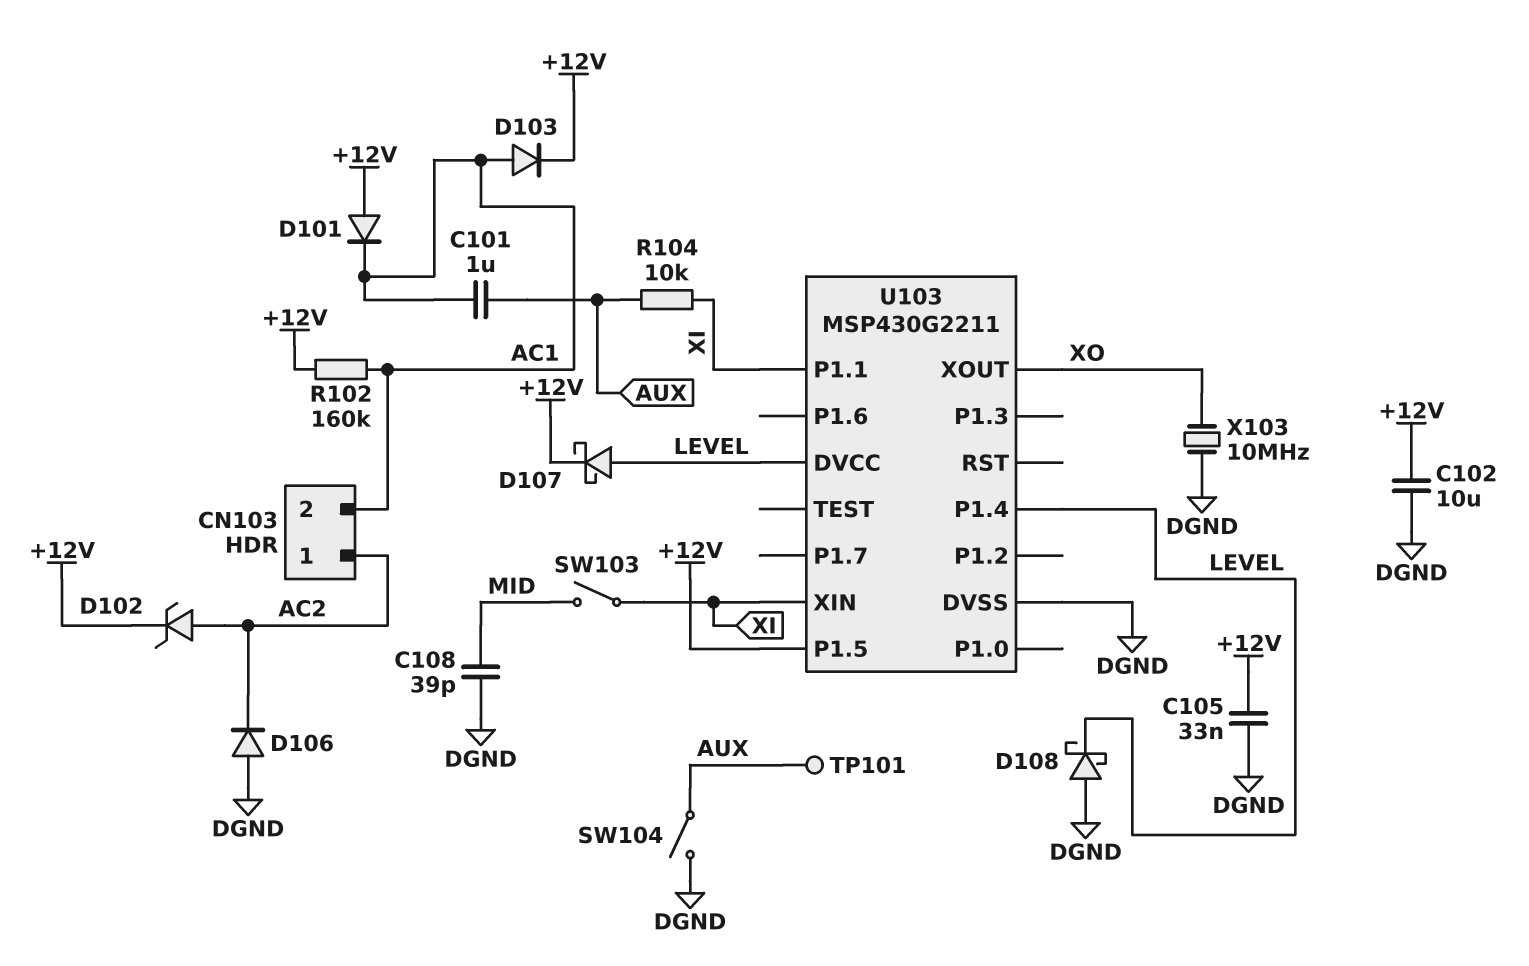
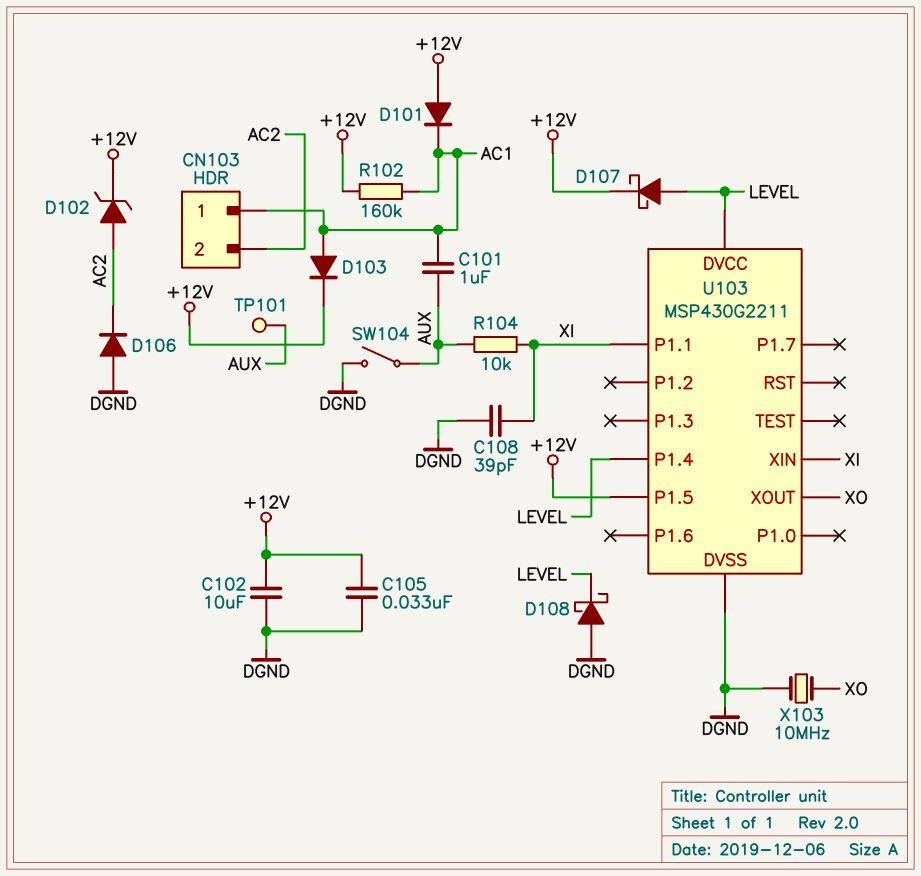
C108: 39pF (DGND, MID) -> 39pF (DGND, XI)
CN103 pin 1: AC2 -> AC1
CN103 pin 2: AC1 -> AC2
SW103: switch (MID, XI) -> none

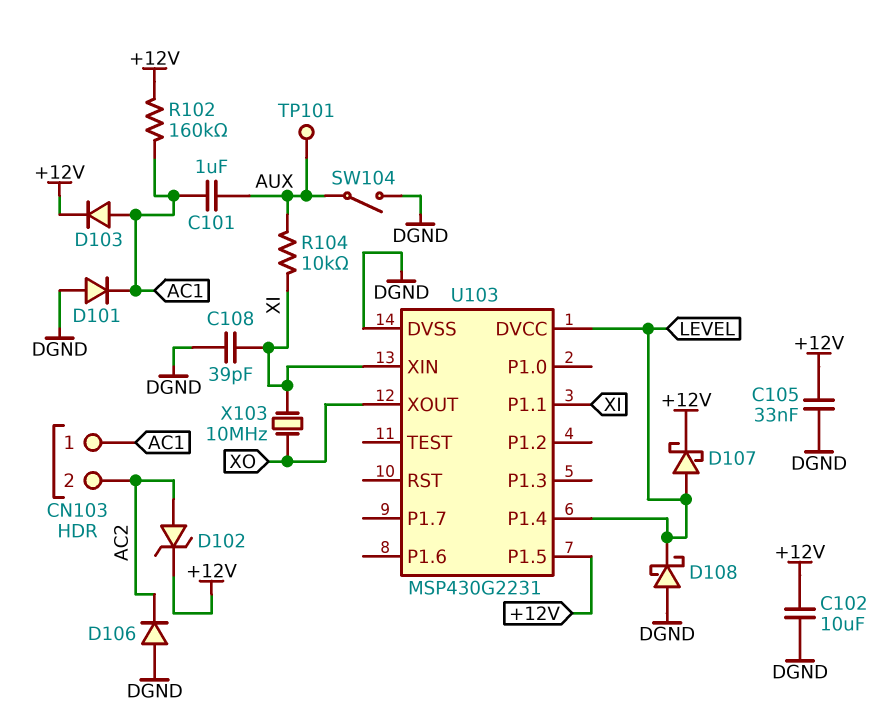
D101: diode (A +12V, K AC1) -> diode (A DGND, K AC1)
U103: MSP430G2211 -> MSP430G2231
X103: 10MHz (DGND, XO) -> 10MHz (XI, XO)

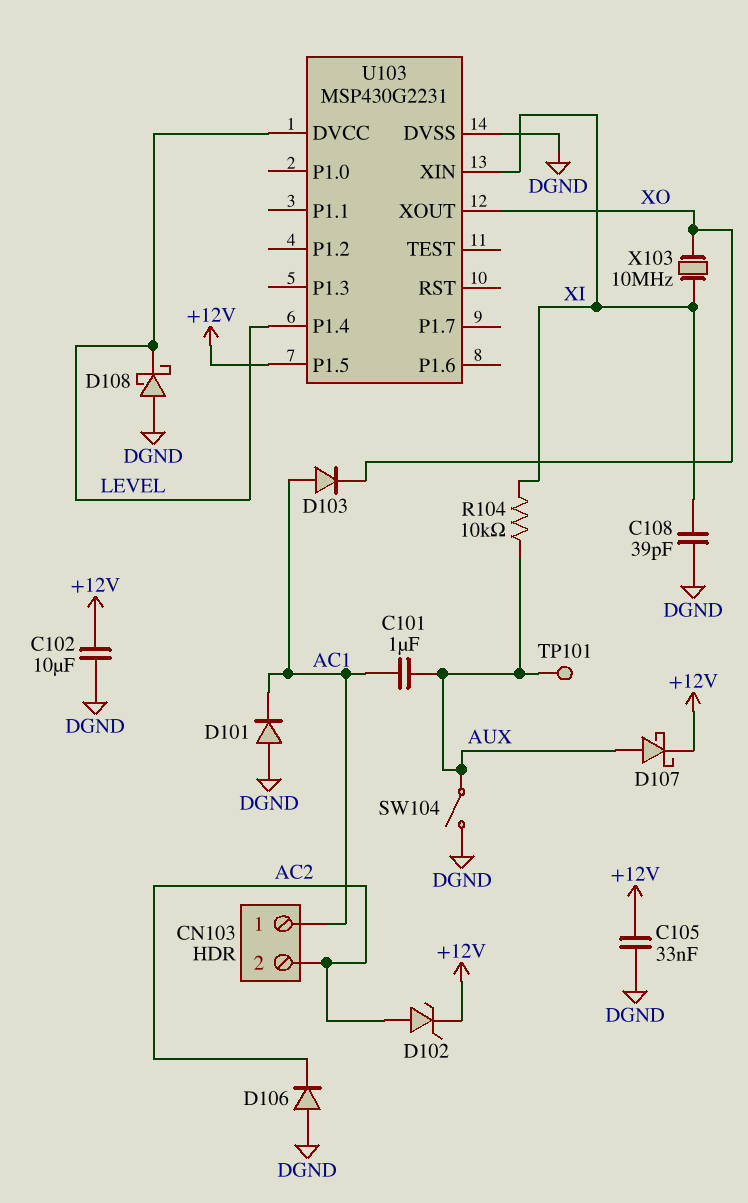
D103: diode (A AC1, K +12V) -> diode (A AC1, K XO)
D107: schottky (A LEVEL, K +12V) -> schottky (A AUX, K +12V)
R102: 160k (+12V, AC1) -> none
U103 pin P1.1: XI -> none

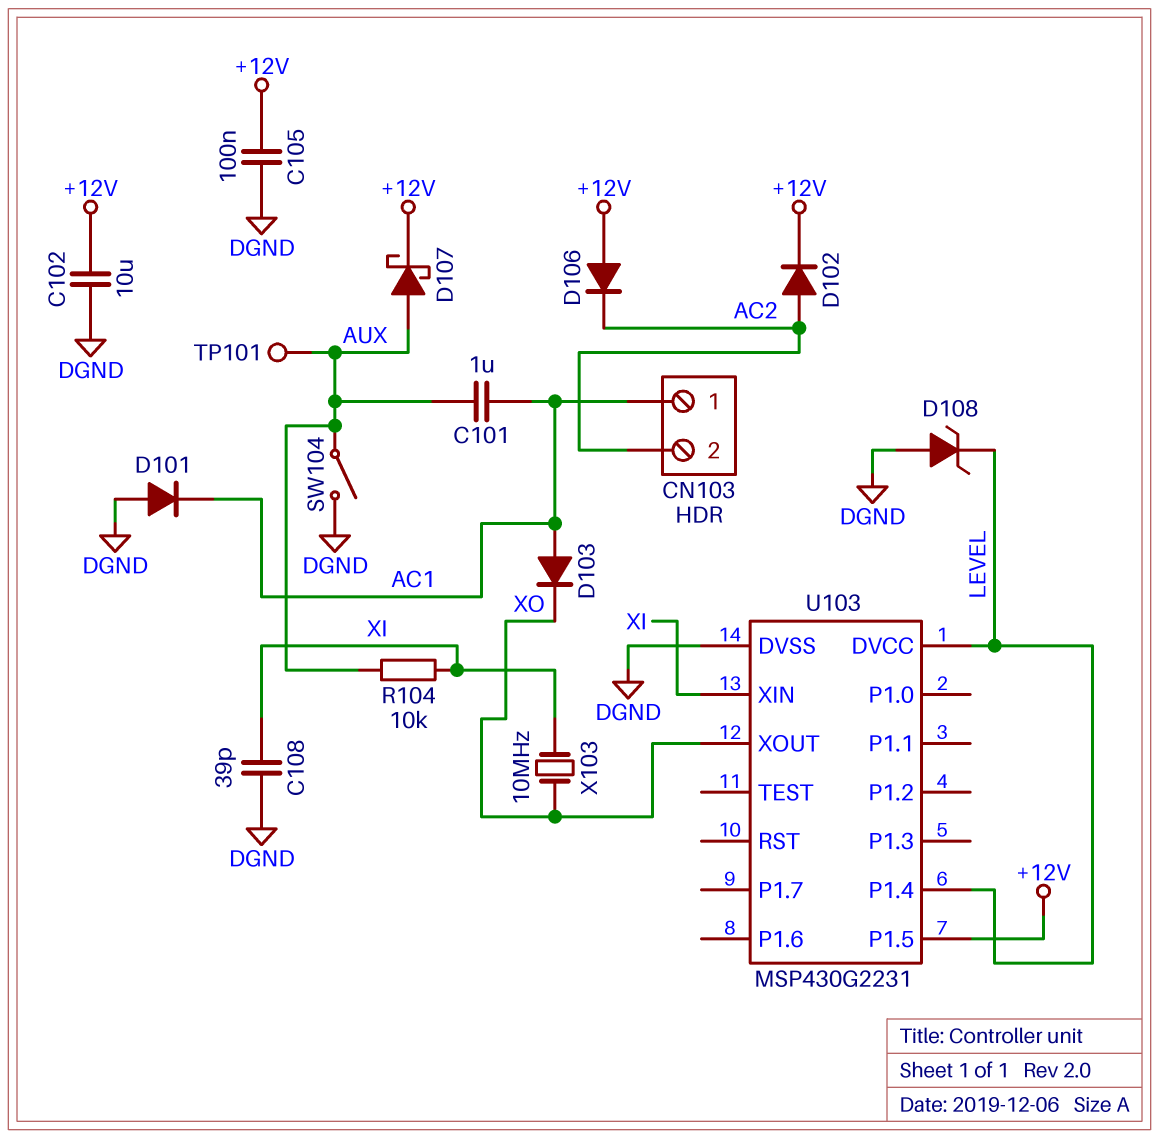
C105: 33nF (+12V, DGND) -> 100nF (+12V, DGND)
D102: zener (A AC2, K +12V) -> diode (A AC2, K +12V)
D106: diode (A DGND, K AC2) -> diode (A +12V, K AC2)
D108: schottky (A DGND, K LEVEL) -> zener (A DGND, K LEVEL)

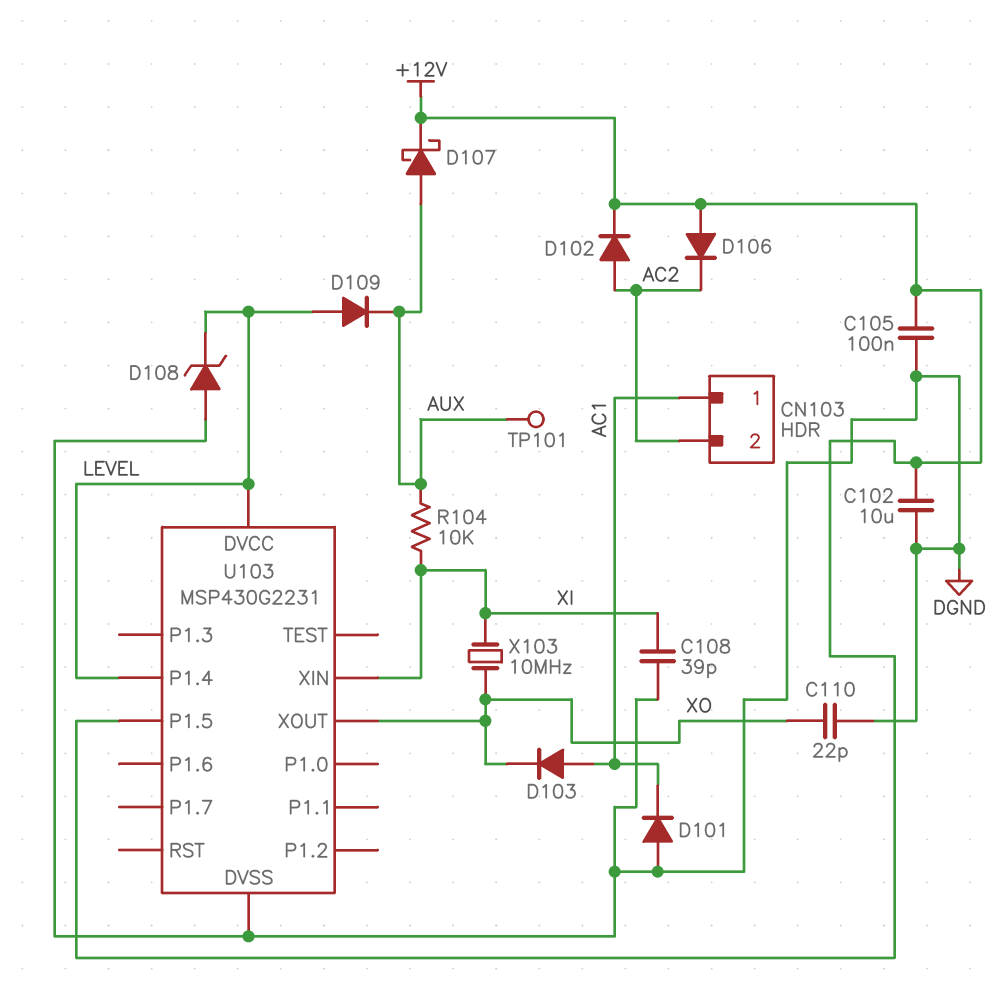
C101: 1uF (AC1, AUX) -> none
C110: none -> 22pF (DGND, XO)
D109: none -> diode (A LEVEL, K AUX)
SW104: switch (AUX, DGND) -> none

